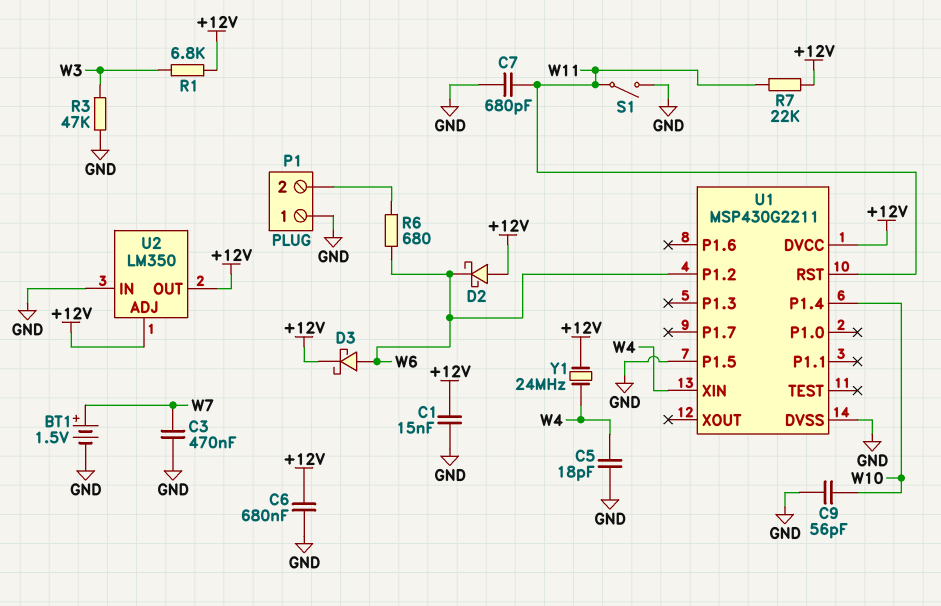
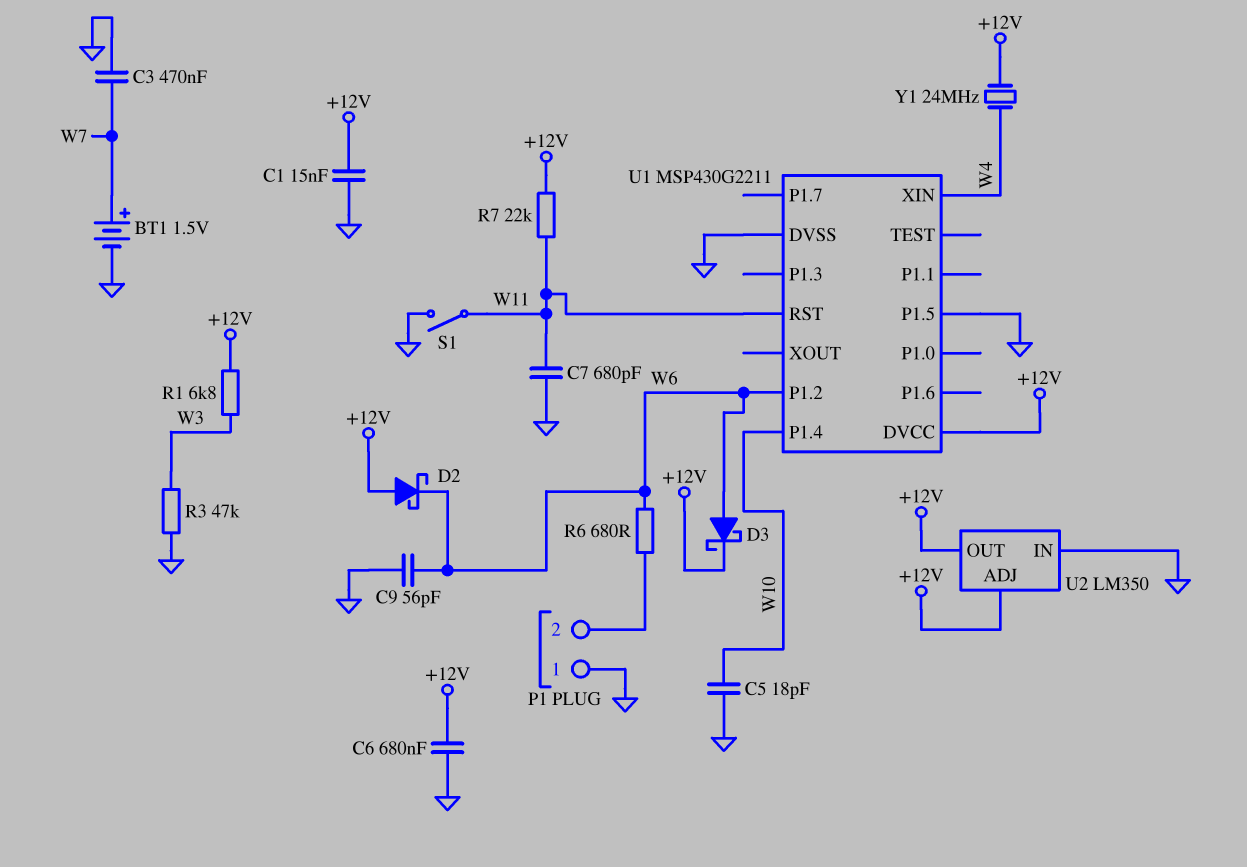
C5: 18pF (GND, W4) -> 18pF (GND, W10)
C9: 56pF (GND, W10) -> 56pF (GND, W6)

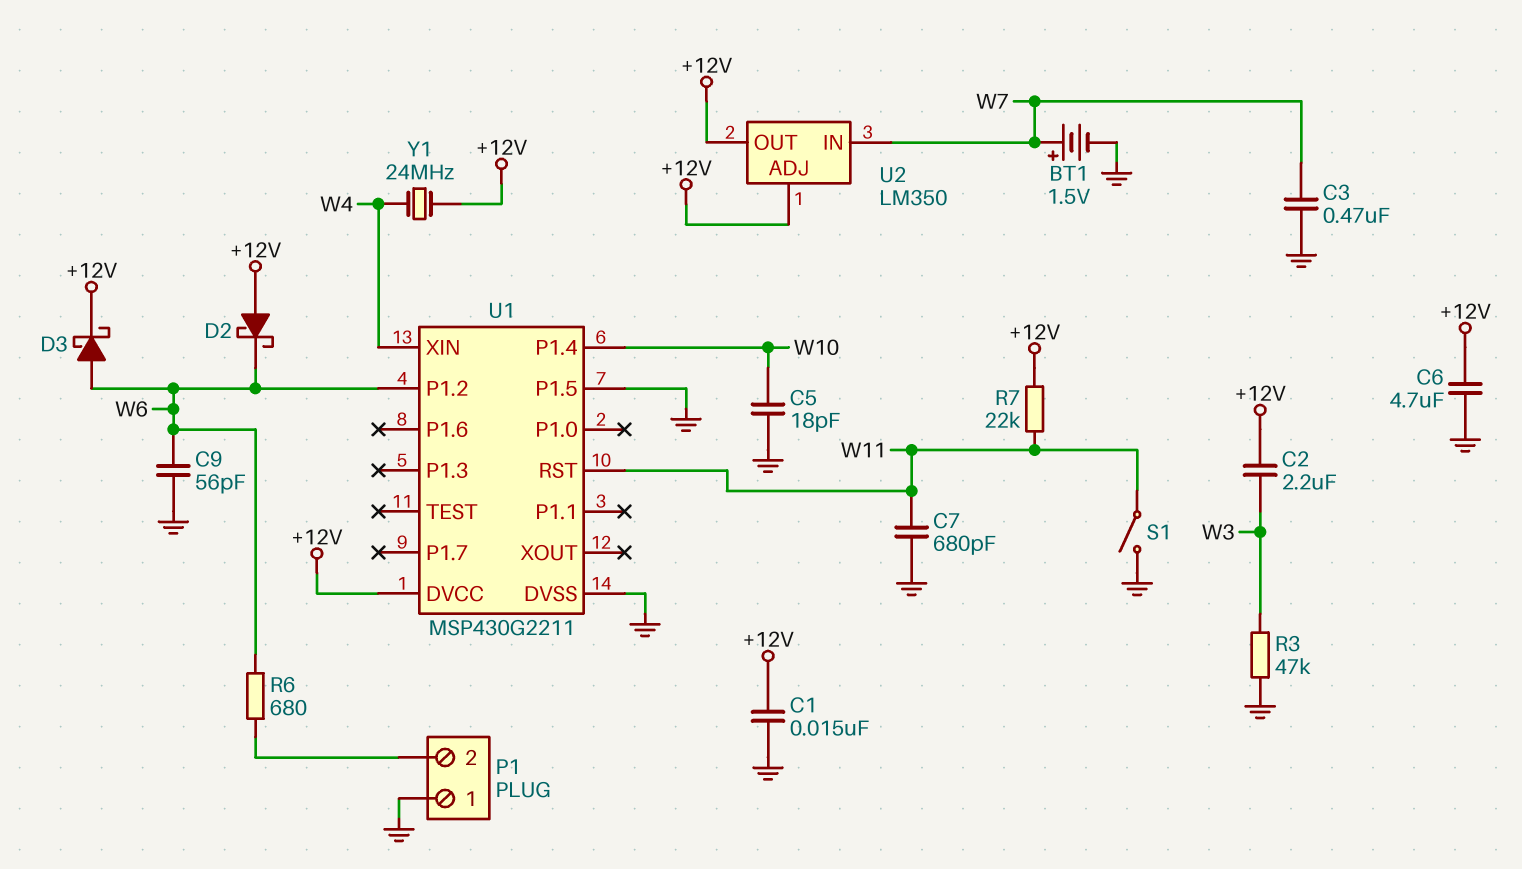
C2: none -> 2.2uF (+12V, W3)
C6: 680nF (+12V, GND) -> 4.7uF (+12V, GND)
R1: 6.8k (+12V, W3) -> none
U2 pin IN: GND -> W7

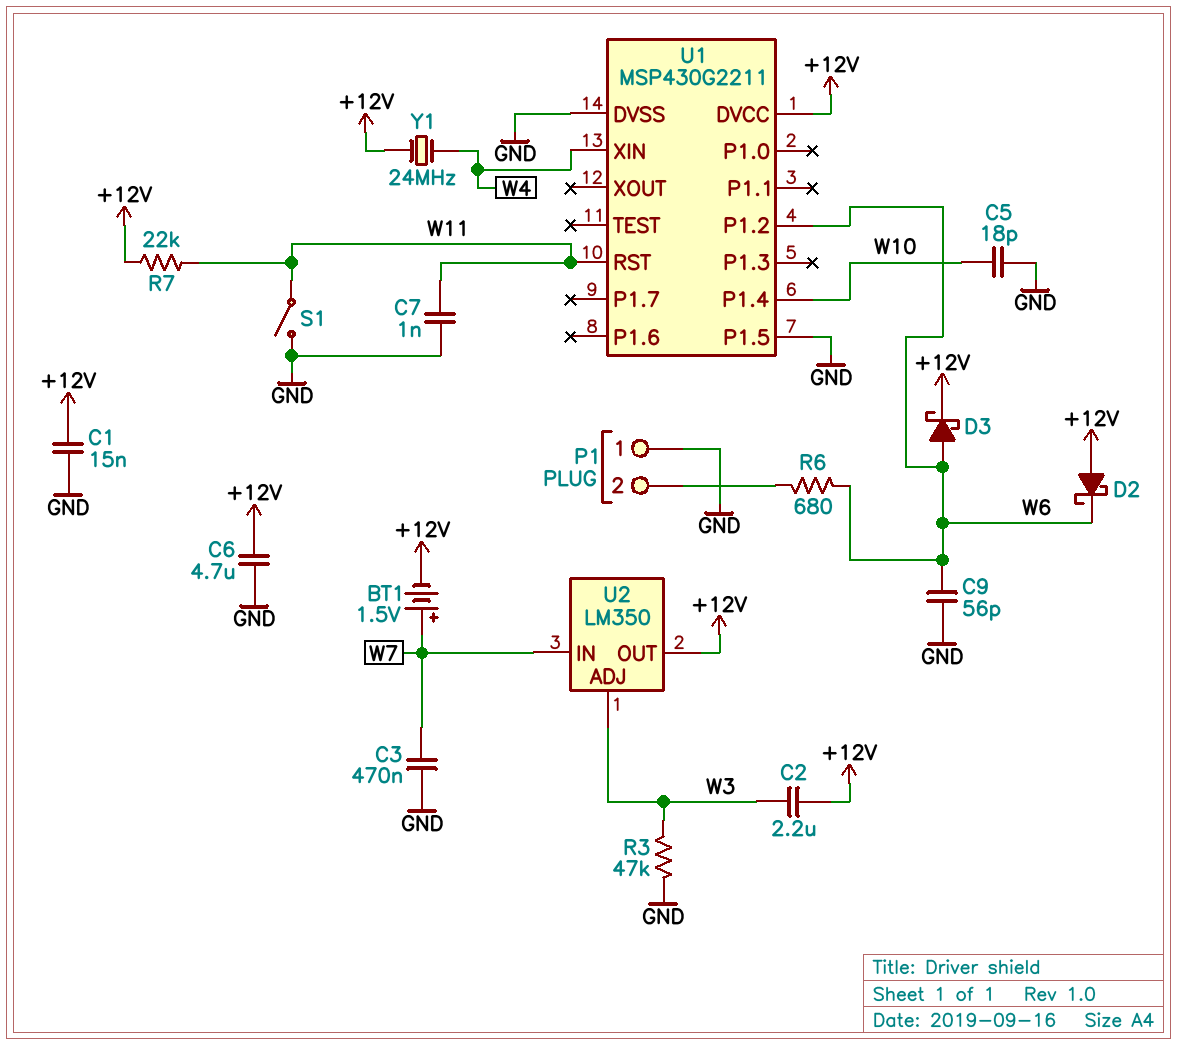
BT1: 1.5V (plus W7, minus GND) -> 1.5V (plus W7, minus +12V)
C7: 680pF (GND, W11) -> 1nF (GND, W11)
U2 pin ADJ: +12V -> W3

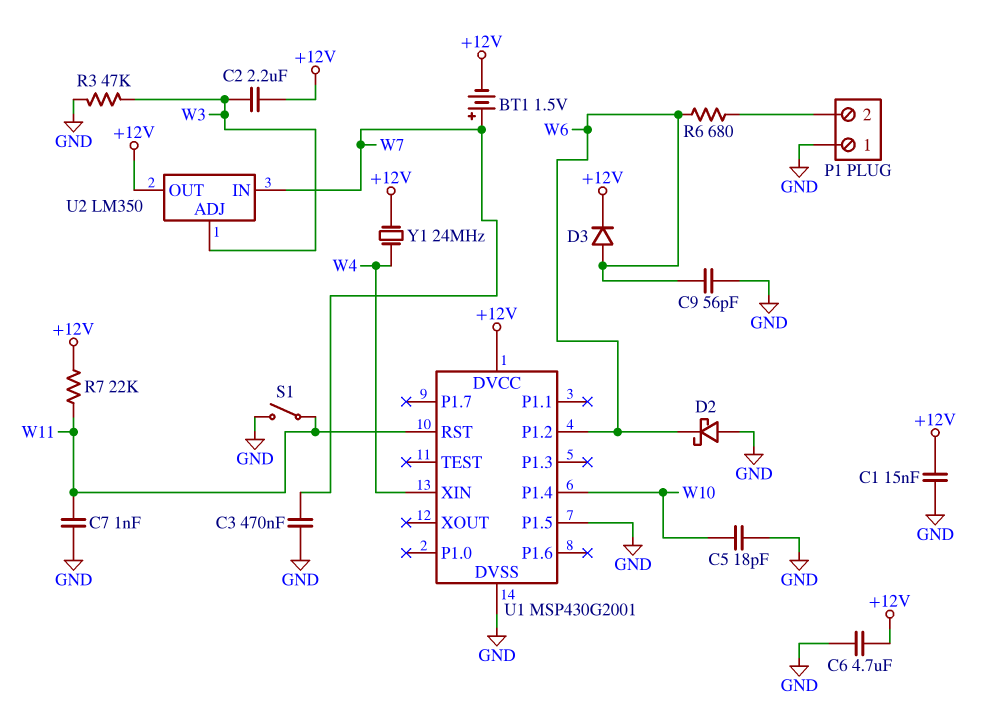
D2: schottky (A +12V, K W6) -> schottky (A GND, K W6)
D3: schottky (A W6, K +12V) -> diode (A W6, K +12V)
U1: MSP430G2211 -> MSP430G2001

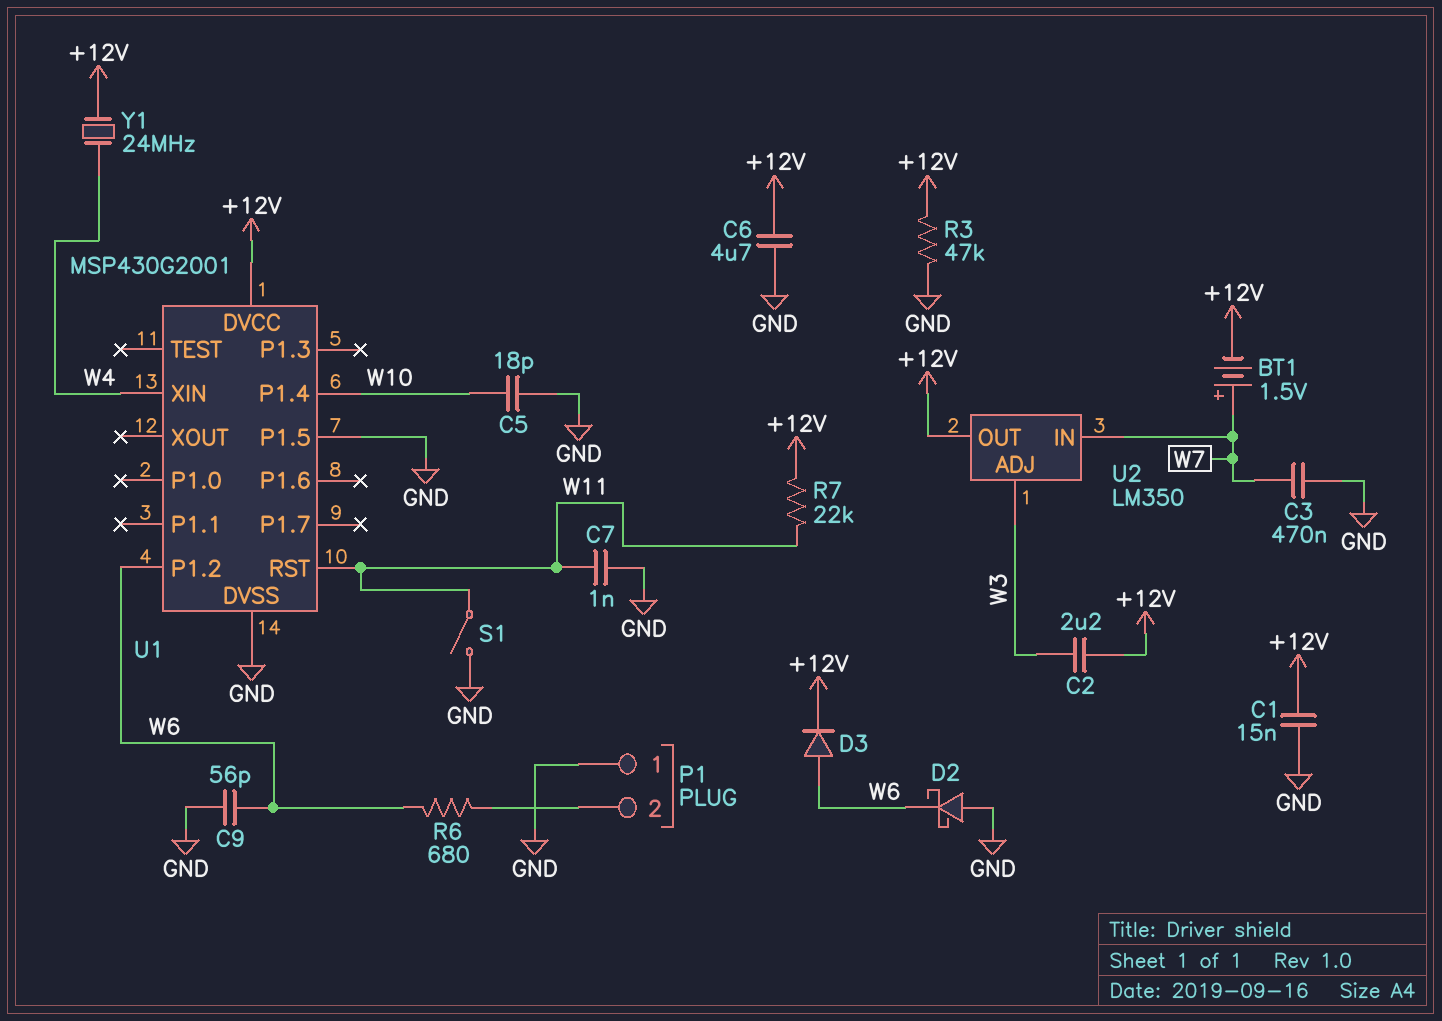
R3: 47k (GND, W3) -> 47k (+12V, GND)

